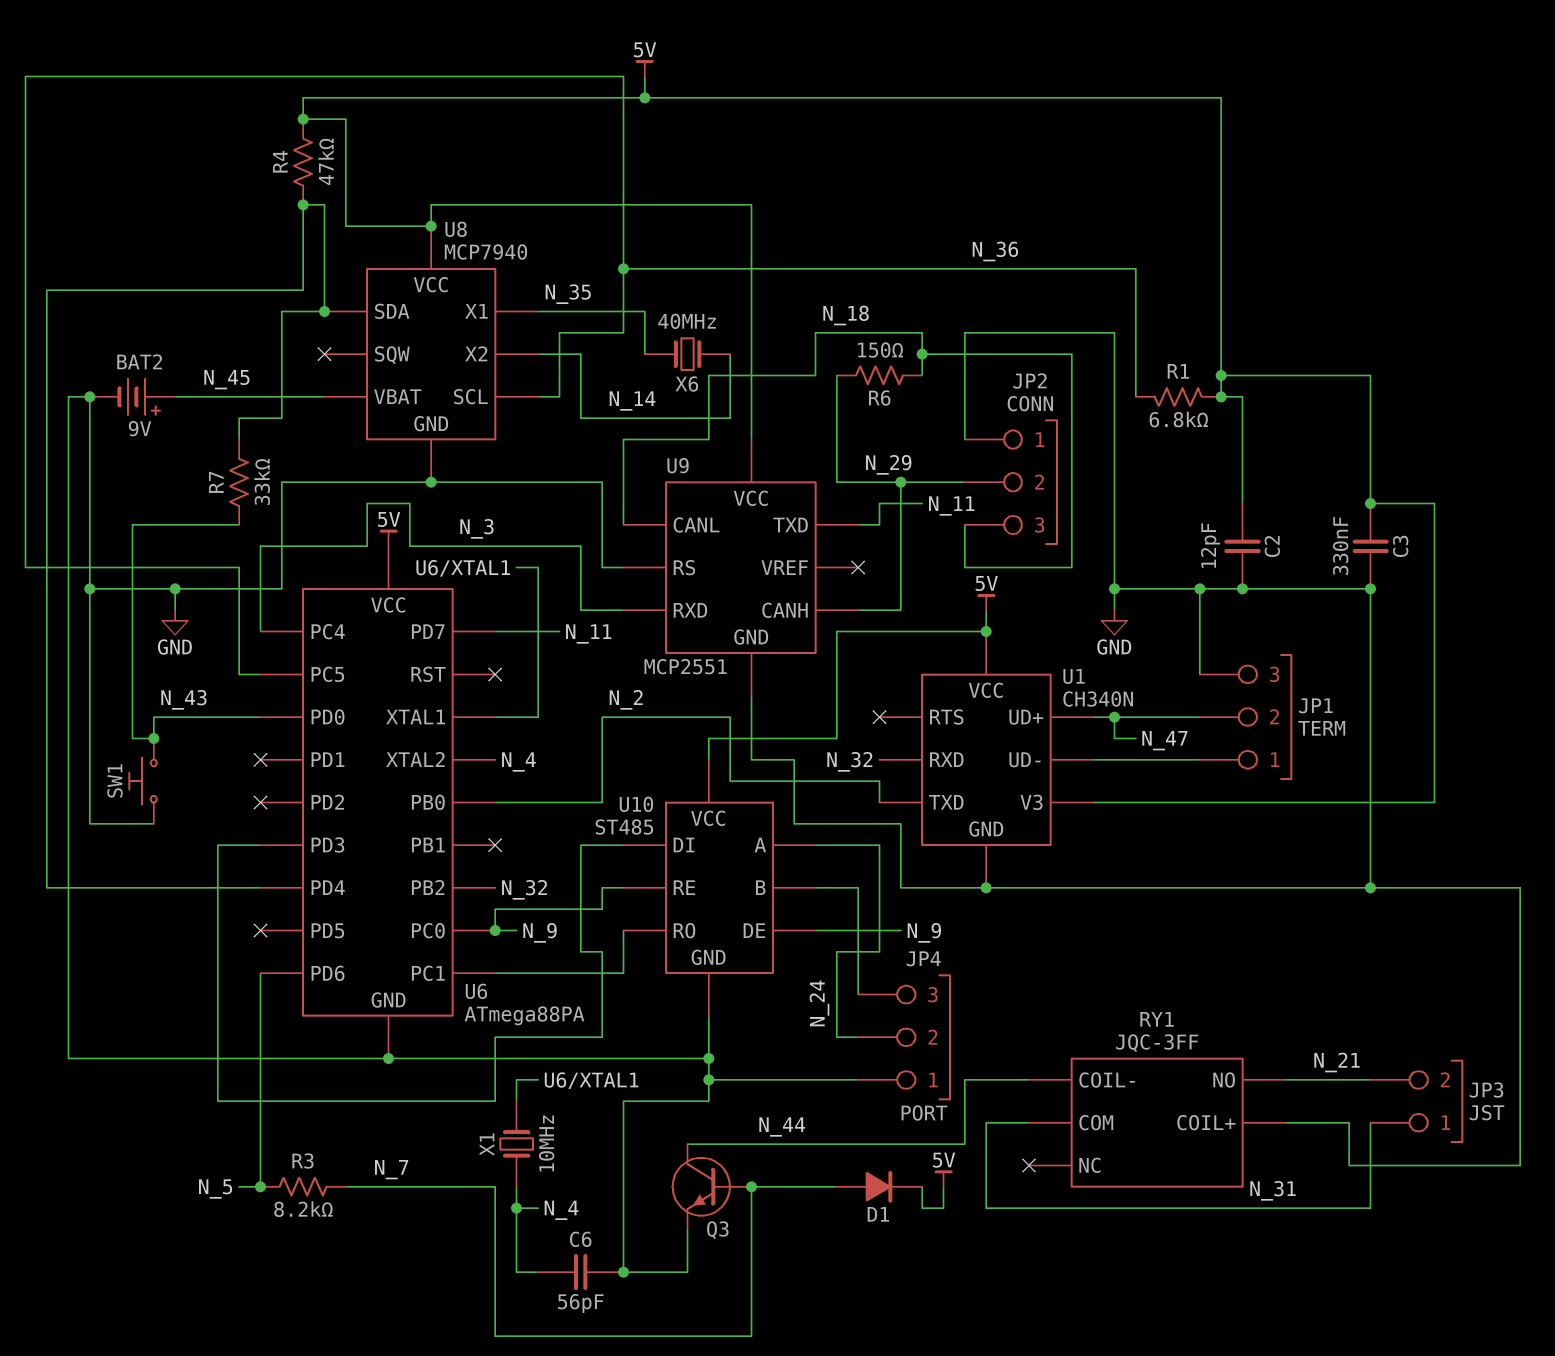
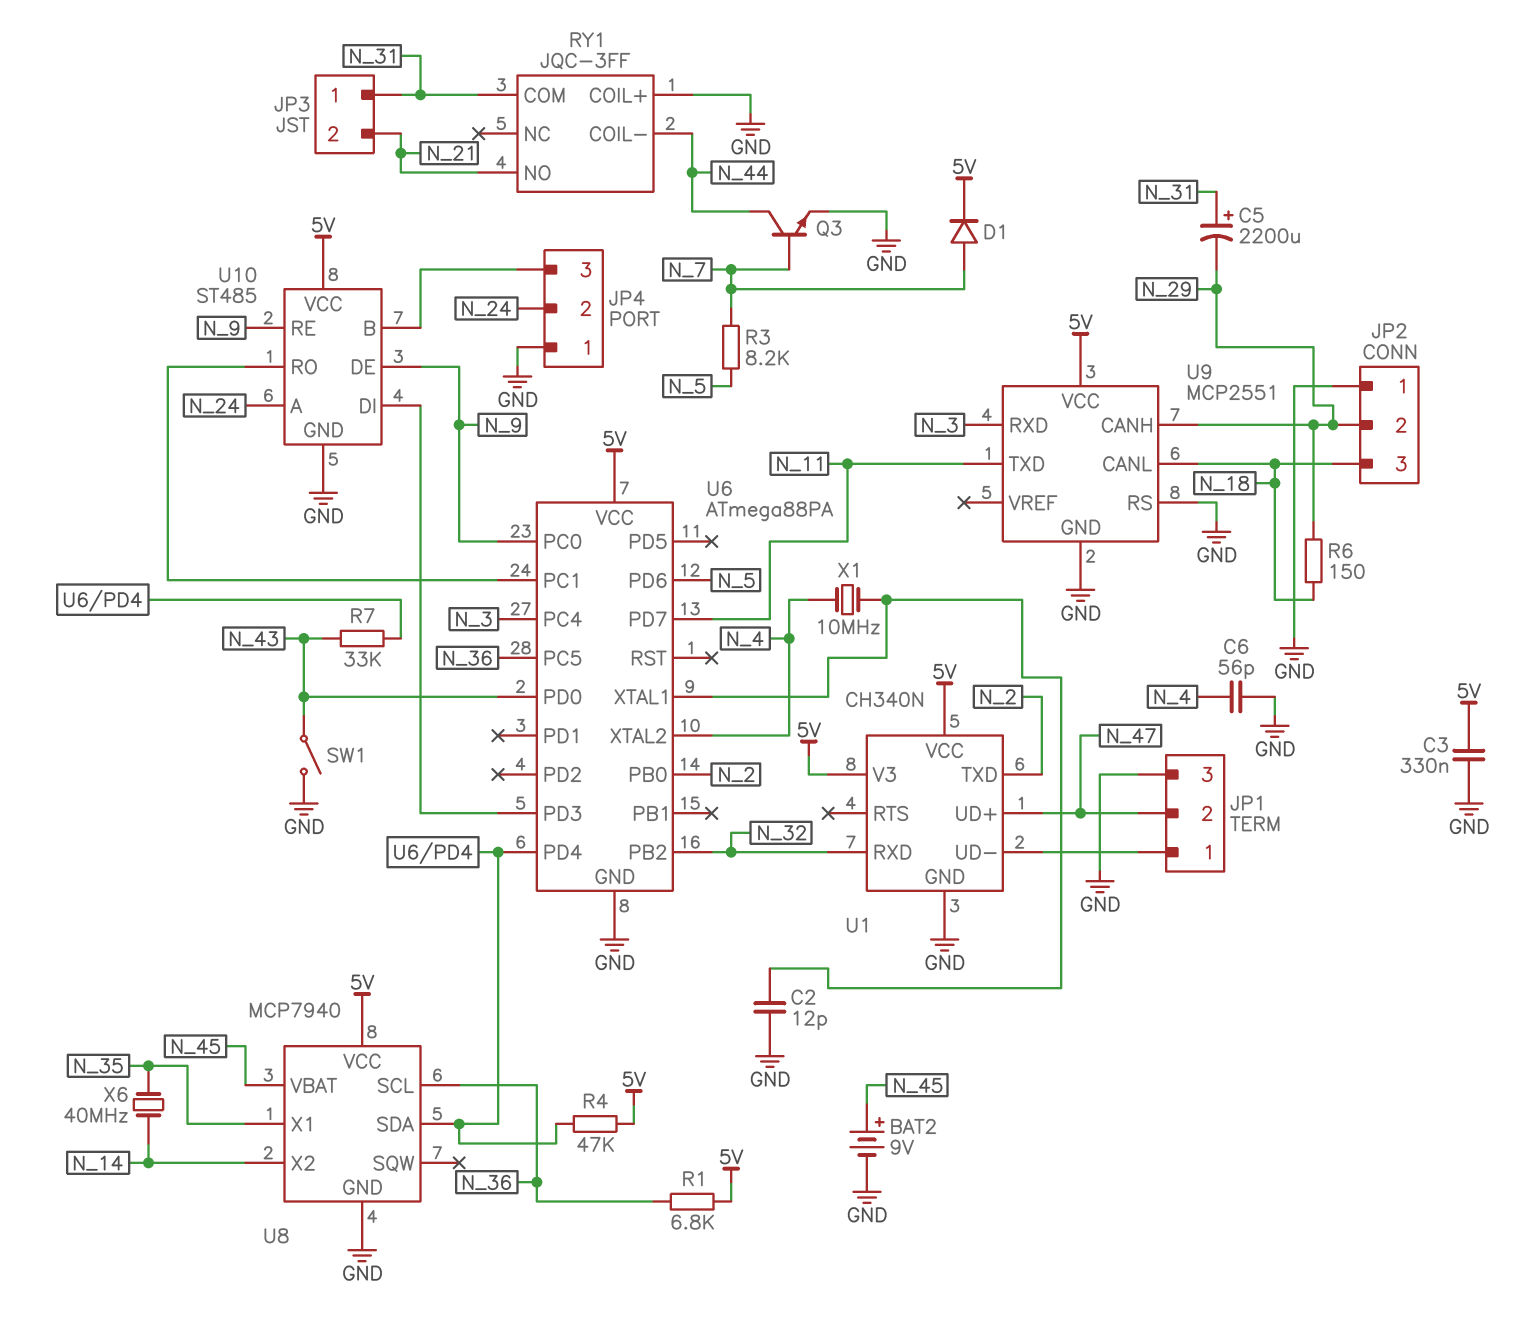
C2: 12pF (5V, GND) -> 12pF (GND, U6/XTAL1)
C5: none -> 2200uF (plus N_31, minus N_29)
SW1: button (GND, N_43) -> switch (GND, N_43)

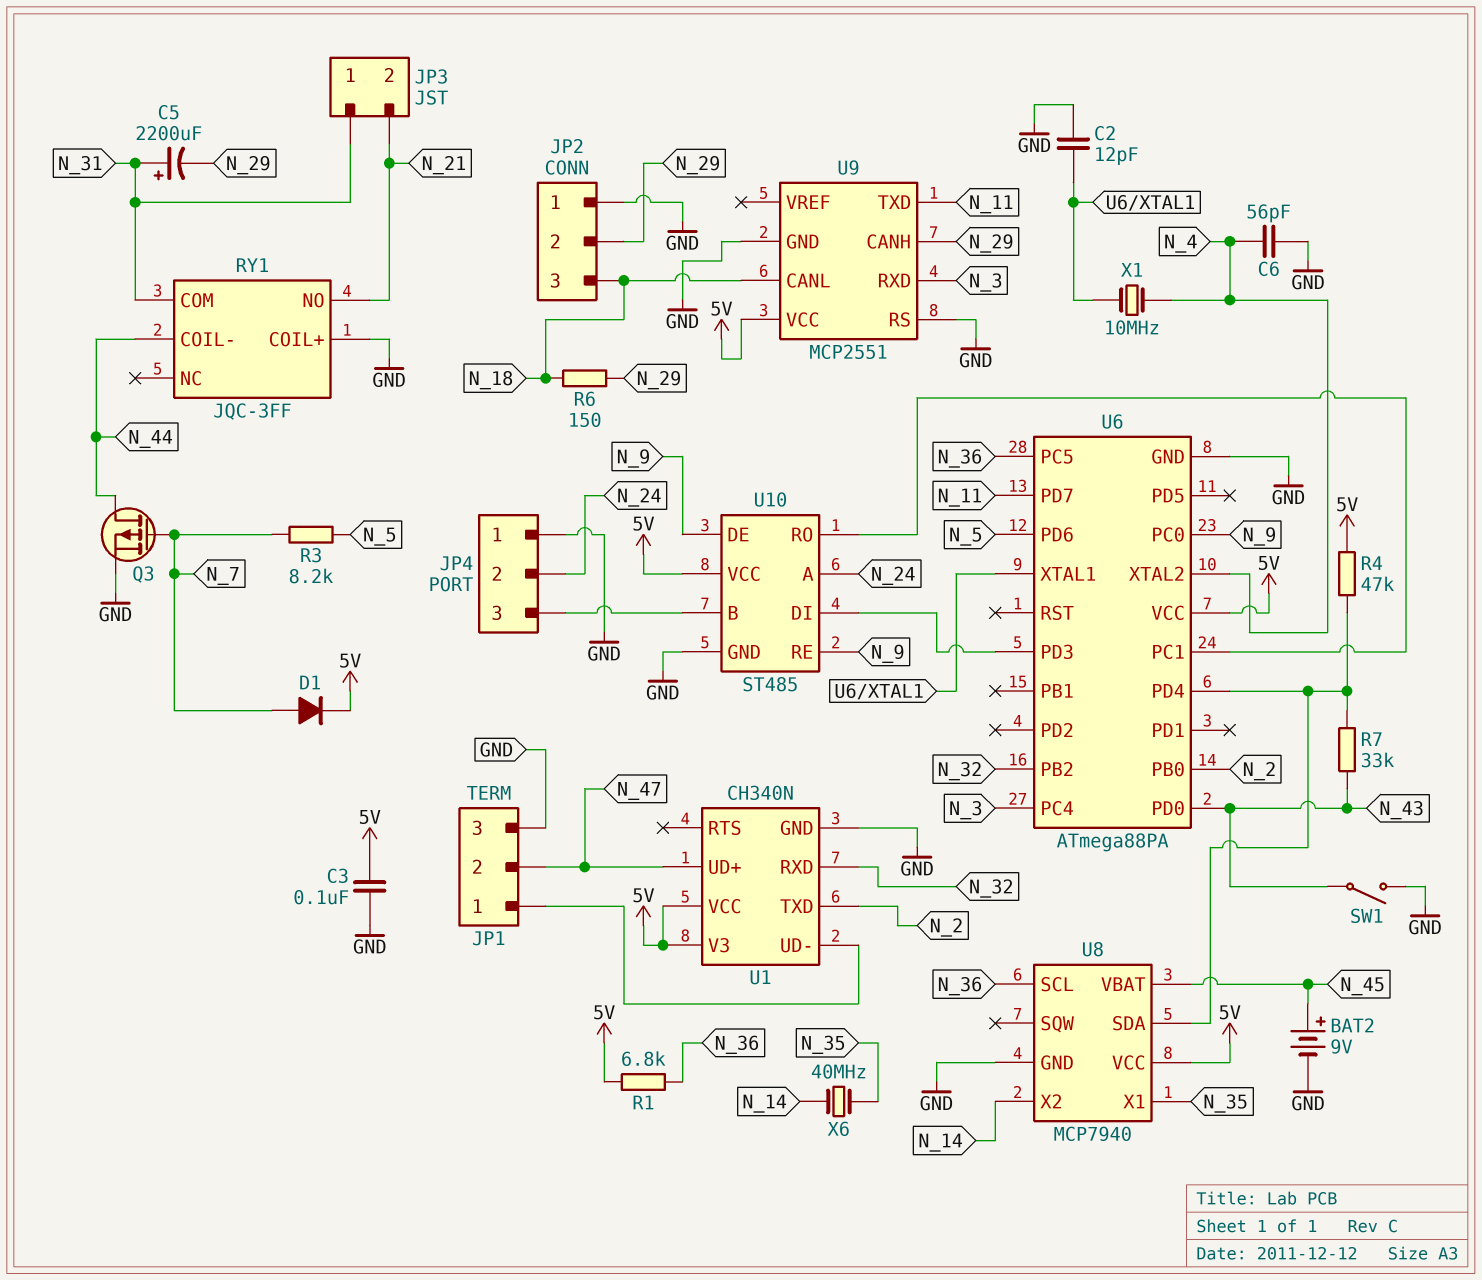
C3: 330nF (5V, GND) -> 100nF (5V, GND)
Q3: NPN (B N_7, C N_44, E GND) -> PMOS (G N_7, D N_44, S GND)

